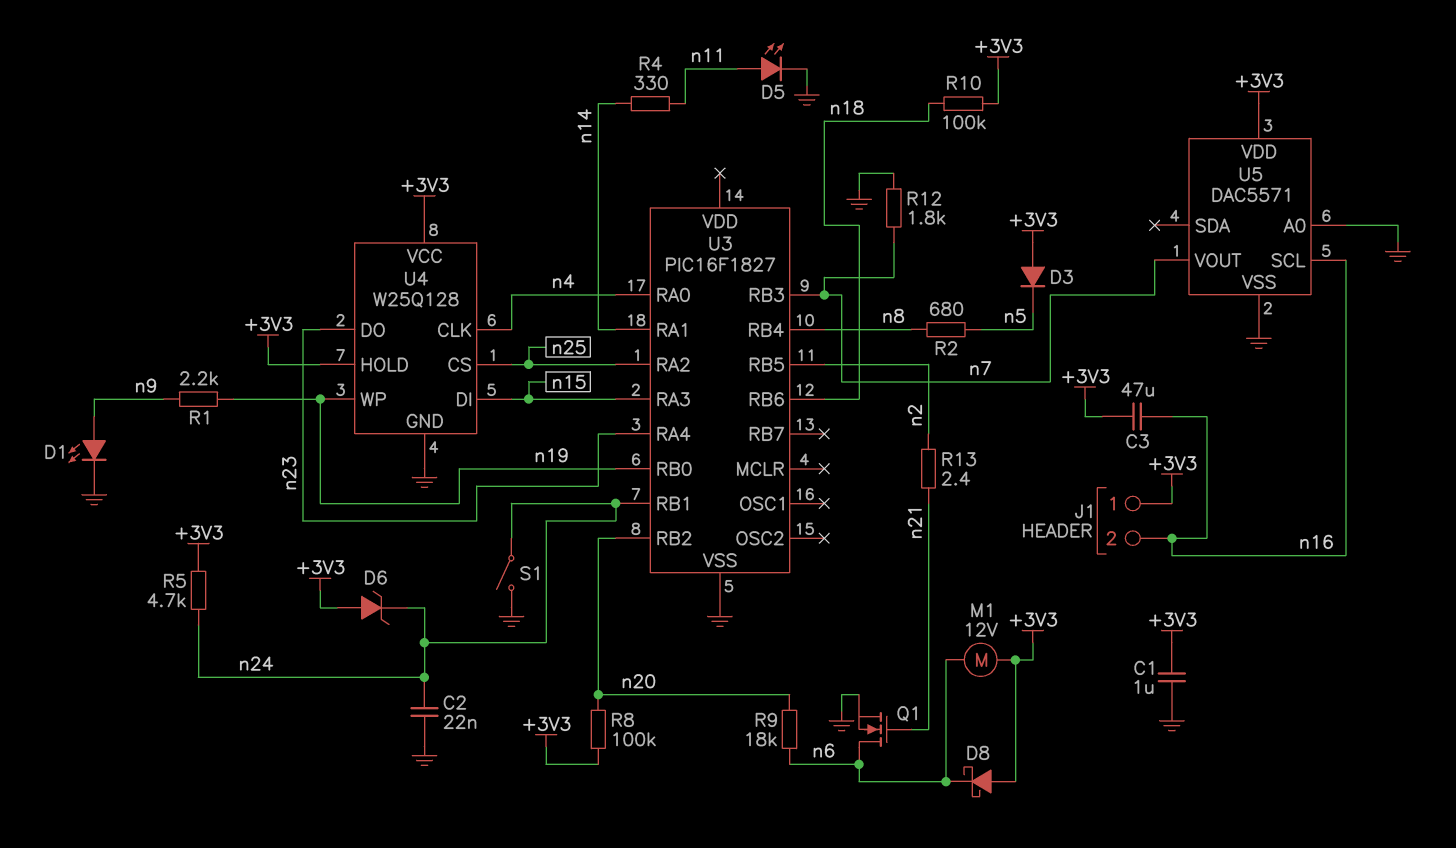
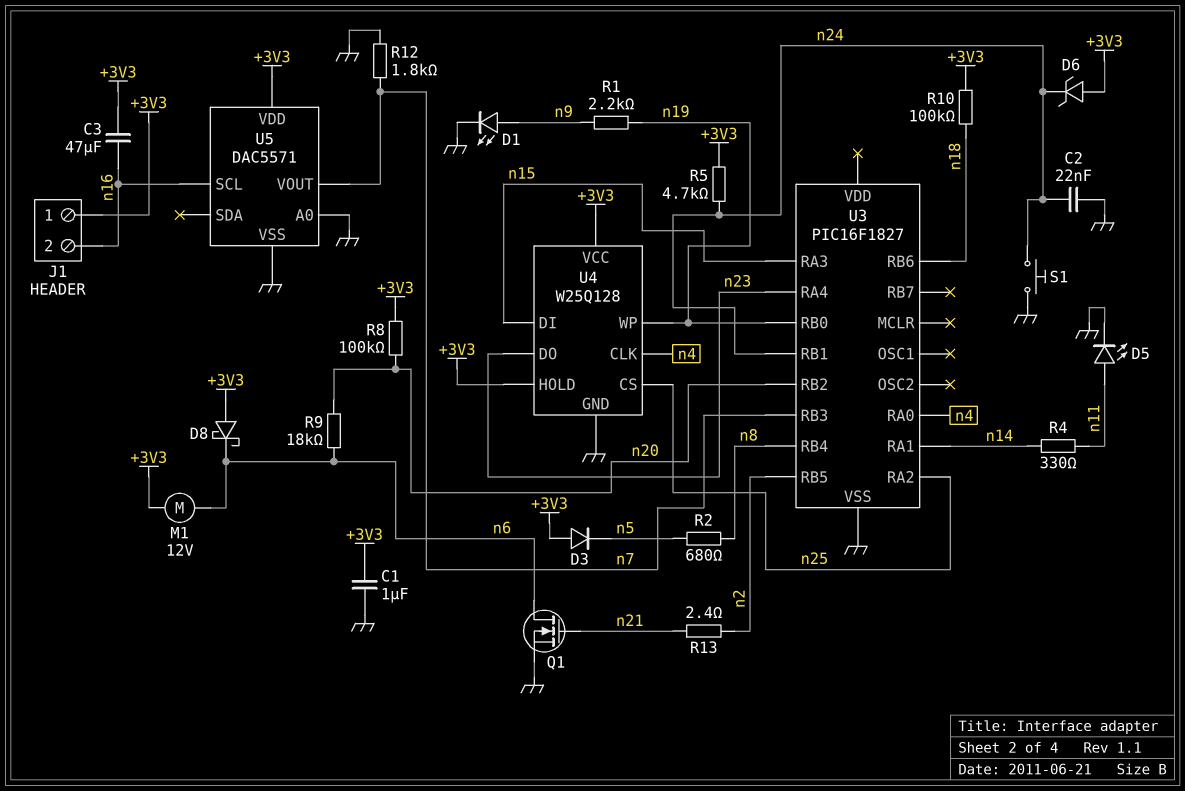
S1: switch (GND, n24) -> button (GND, n24)

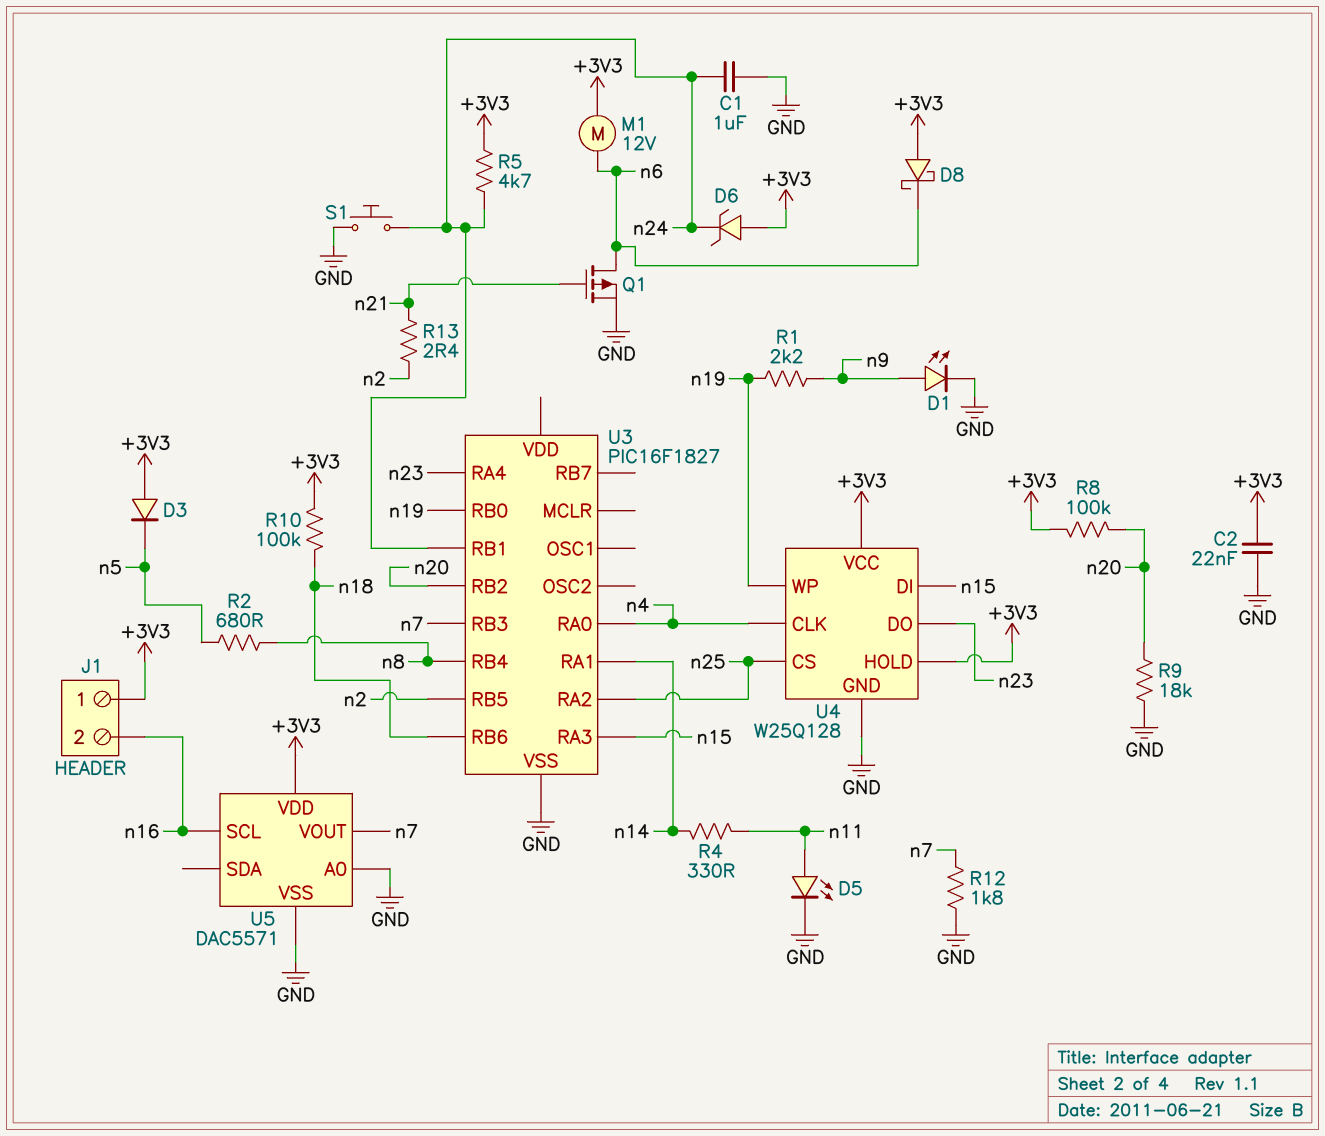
C1: 1uF (+3V3, GND) -> 1uF (GND, n24)
C2: 22nF (GND, n24) -> 22nF (+3V3, GND)
C3: 47uF (+3V3, n16) -> none
Q1: NMOS (G n21, D n6, S GND) -> PMOS (G n21, D n6, S GND)
R9: 18k (n6, n20) -> 18k (GND, n20)

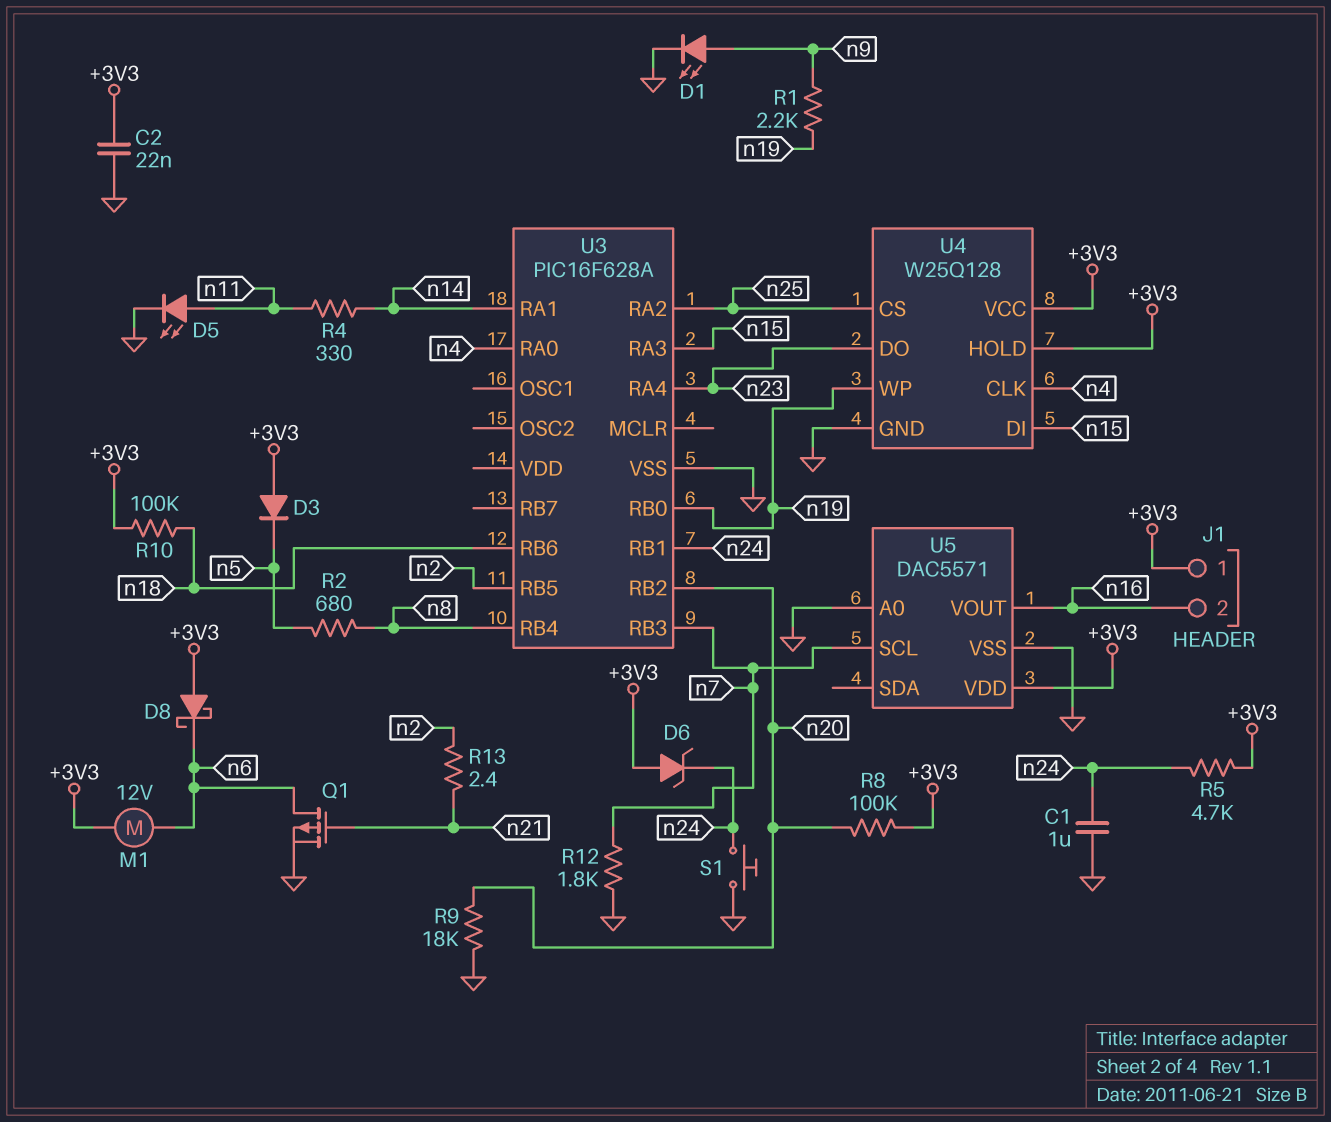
U3: PIC16F1827 -> PIC16F628A
U5 pin SCL: n16 -> n7
U5 pin VOUT: n7 -> n16

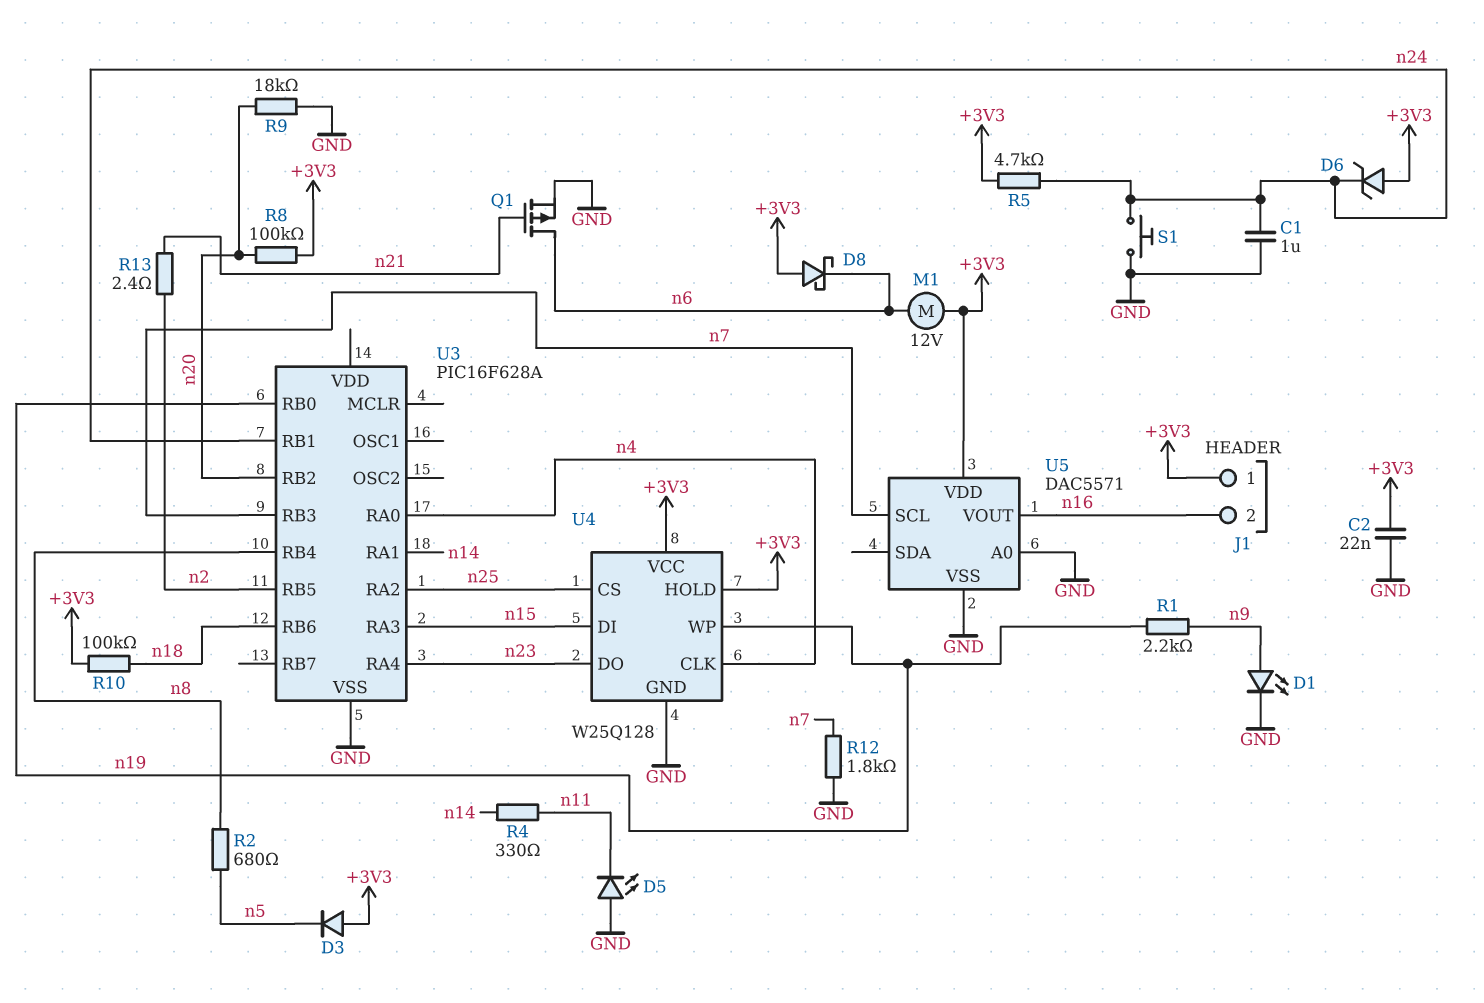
D5: LED (A n11, K GND) -> LED (A GND, K n11)

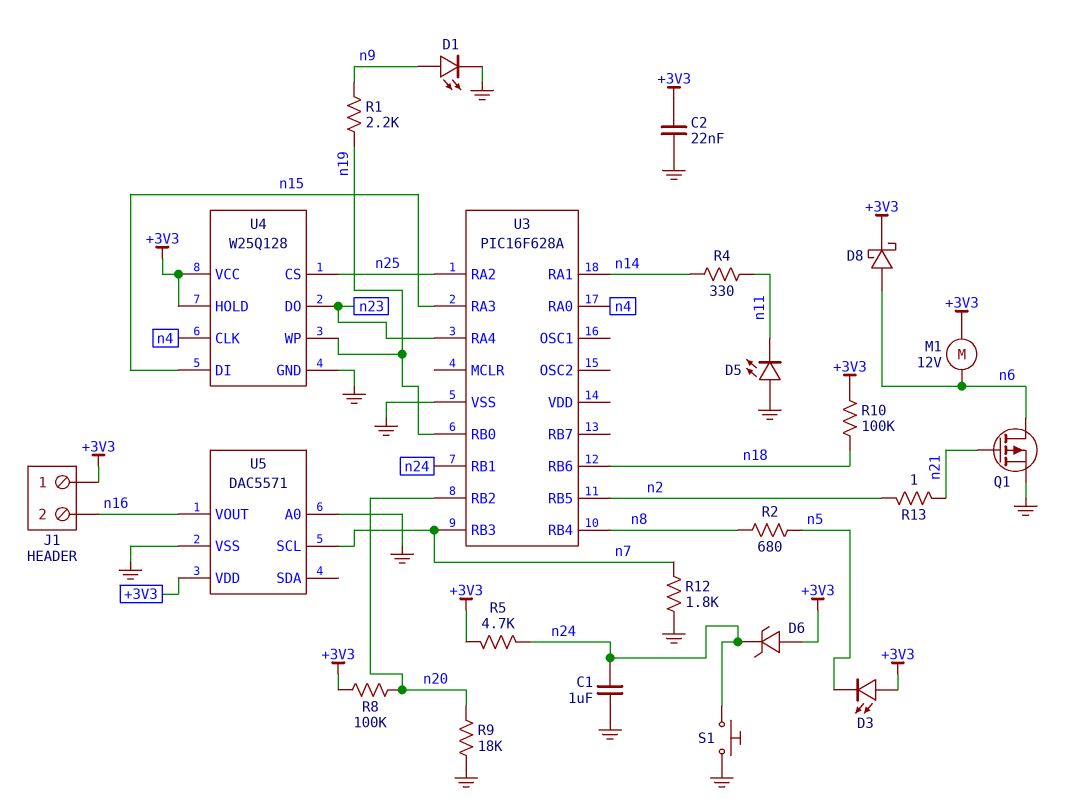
D3: diode (A +3V3, K n5) -> LED (A +3V3, K n5)
D8: schottky (A +3V3, K n6) -> schottky (A n6, K +3V3)
R13: 2.4 (n2, n21) -> 1 (n2, n21)

